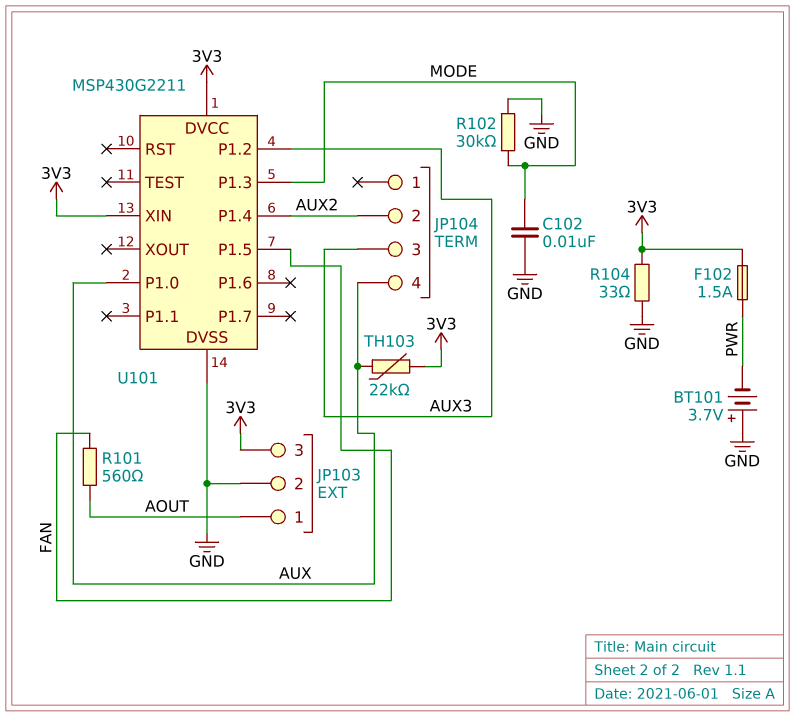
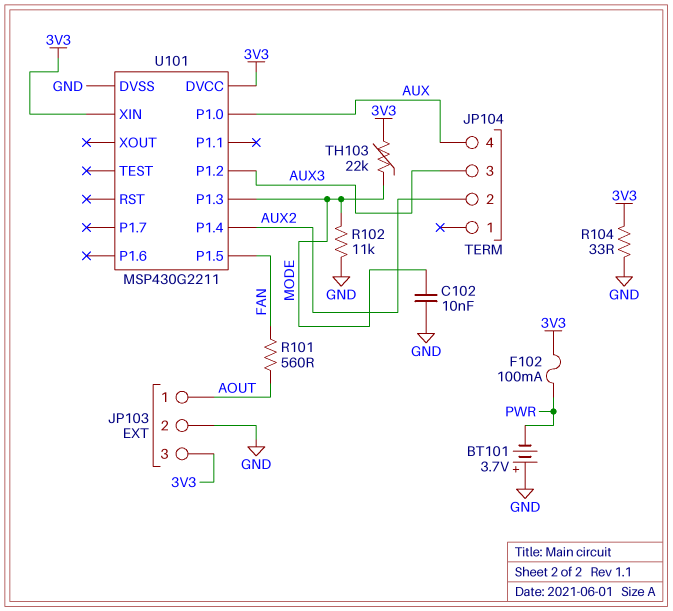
F102: 1.5A (3V3, PWR) -> 100mA (3V3, PWR)
R102: 30k (GND, MODE) -> 11k (GND, MODE)
TH103: 22k (3V3, AUX) -> 22k (3V3, MODE)

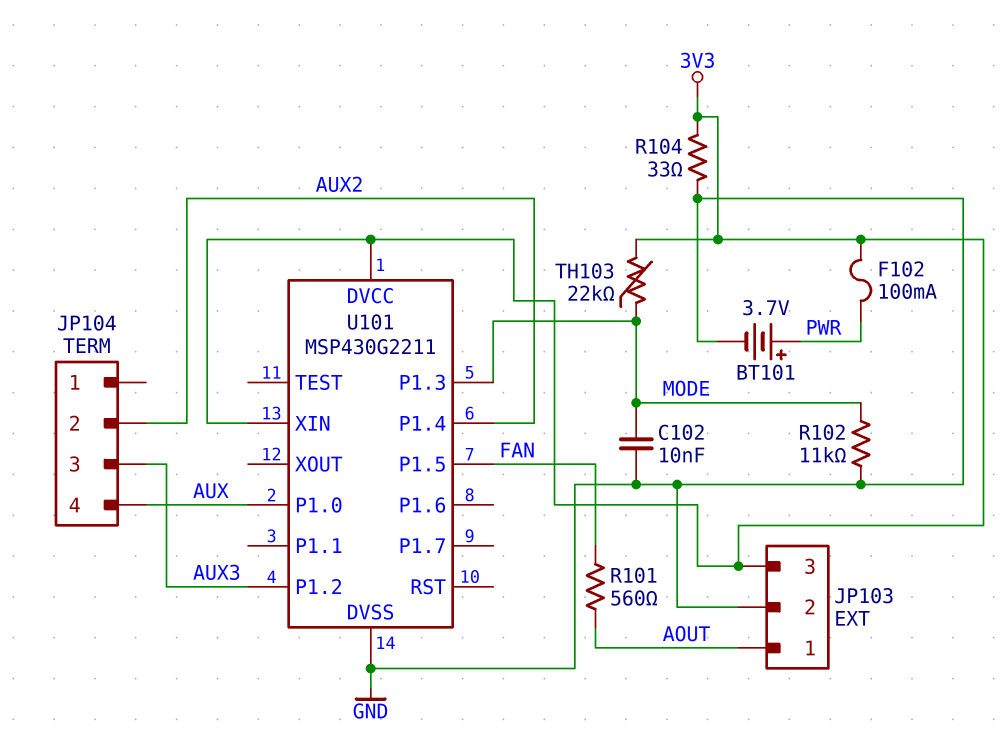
BT101: 3.7V (plus GND, minus PWR) -> 3.7V (plus PWR, minus GND)

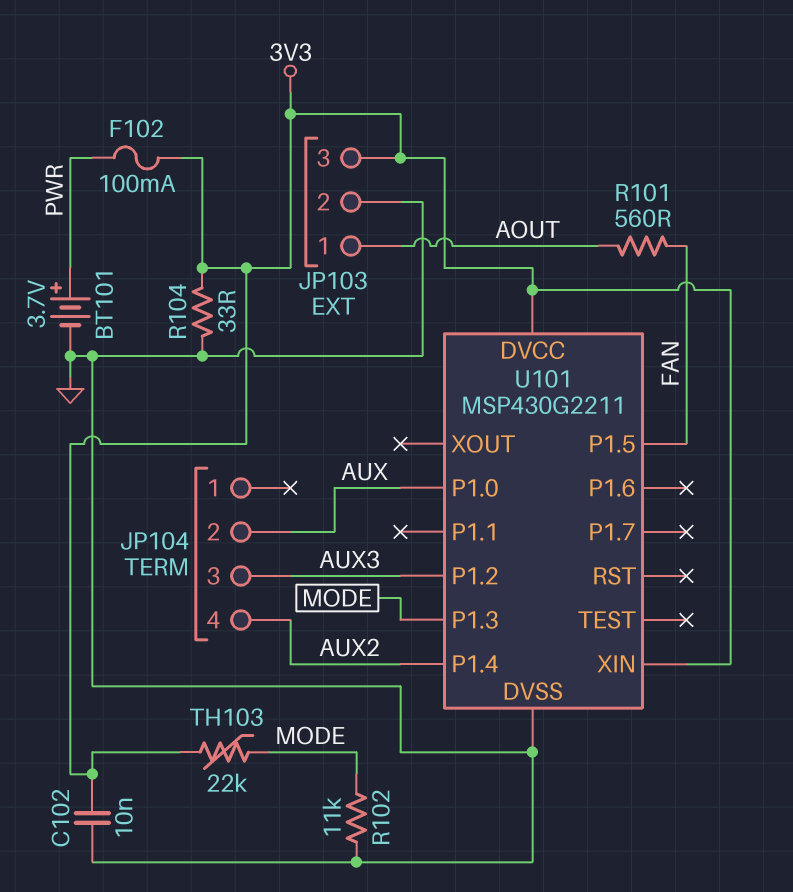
C102: 10nF (GND, MODE) -> 10nF (3V3, GND)
JP104 pin 2: AUX2 -> AUX
JP104 pin 4: AUX -> AUX2

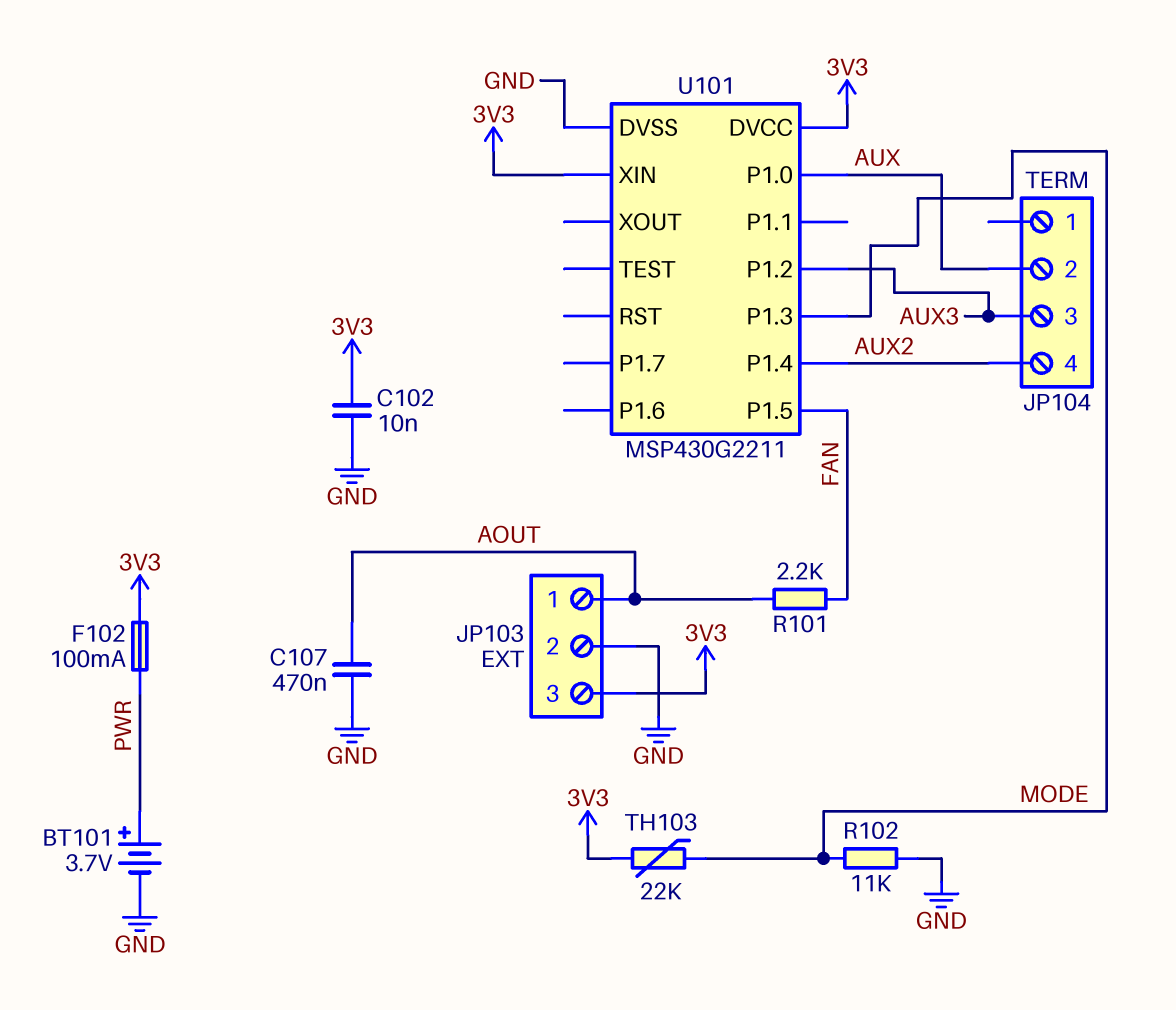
C107: none -> 470nF (AOUT, GND)
R101: 560 (AOUT, FAN) -> 2.2k (AOUT, FAN)
R104: 33 (3V3, GND) -> none

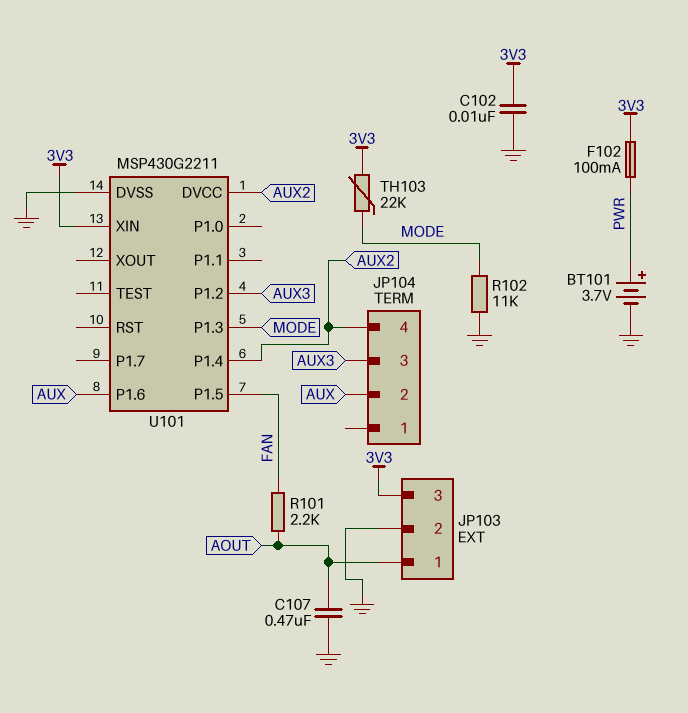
U101 pin DVCC: 3V3 -> AUX2
U101 pin P1.0: AUX -> none
U101 pin P1.6: none -> AUX

